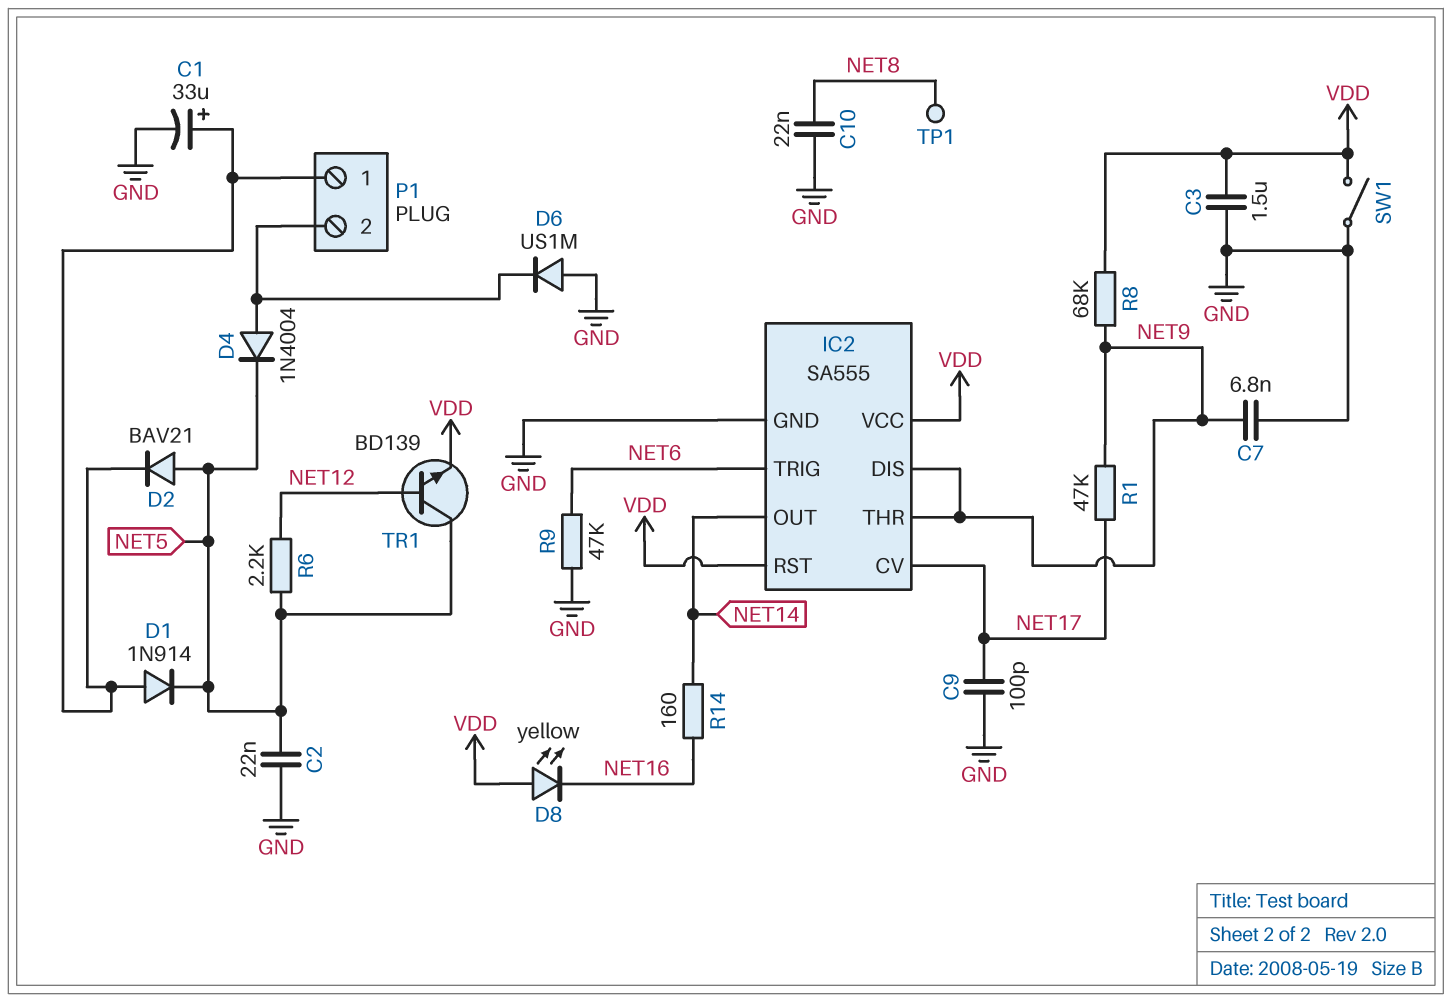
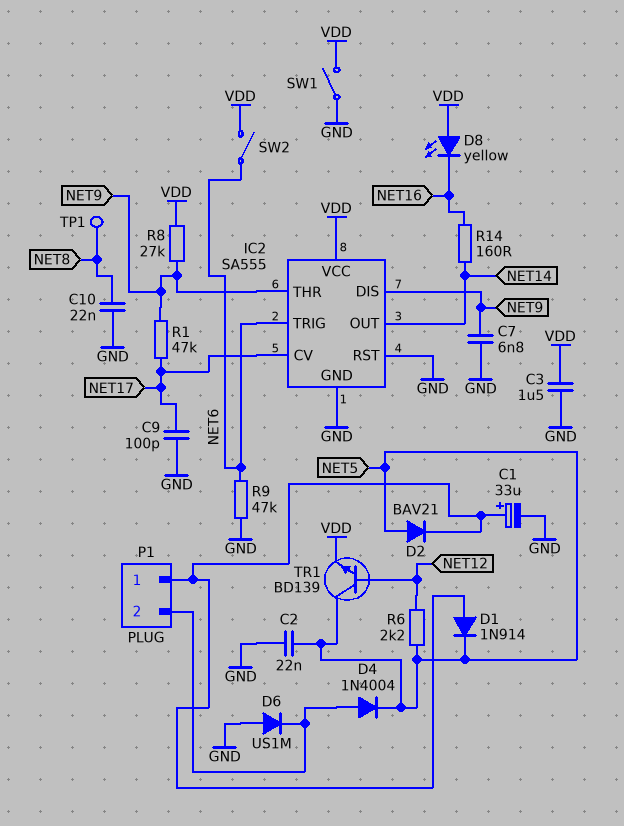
IC2 pin RST: VDD -> GND
R8: 68k (NET9, VDD) -> 27k (NET9, VDD)
SW2: none -> switch (NET6, VDD)

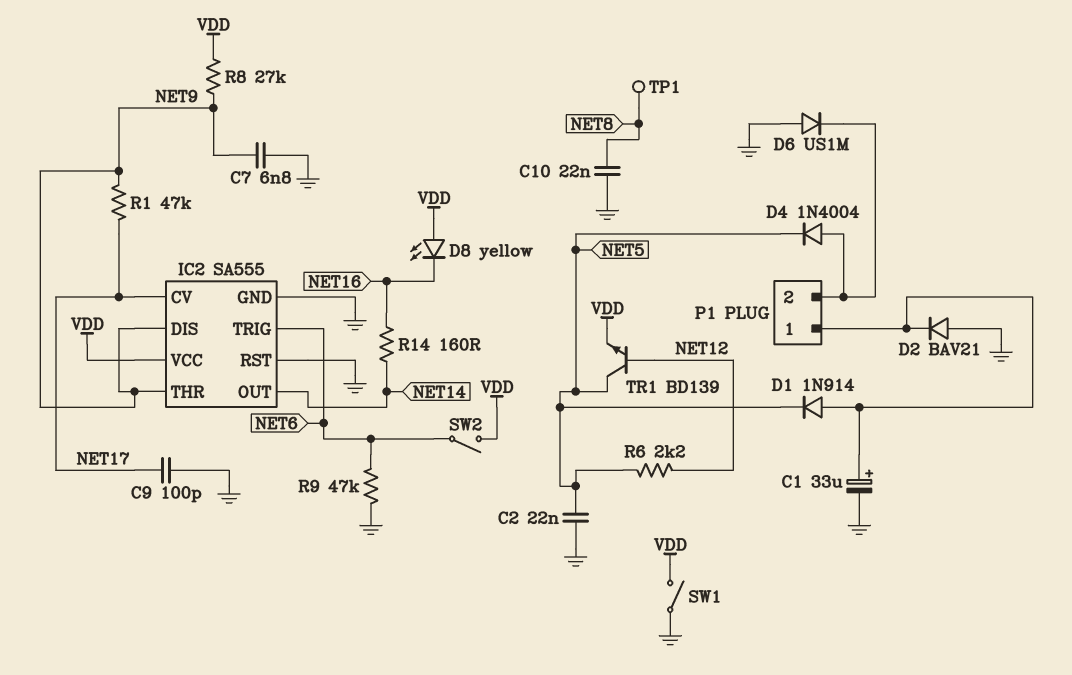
C3: 1.5uF (GND, VDD) -> none
D2: diode BAV21 (A NET5, K P1/1) -> diode BAV21 (A GND, K P1/1)

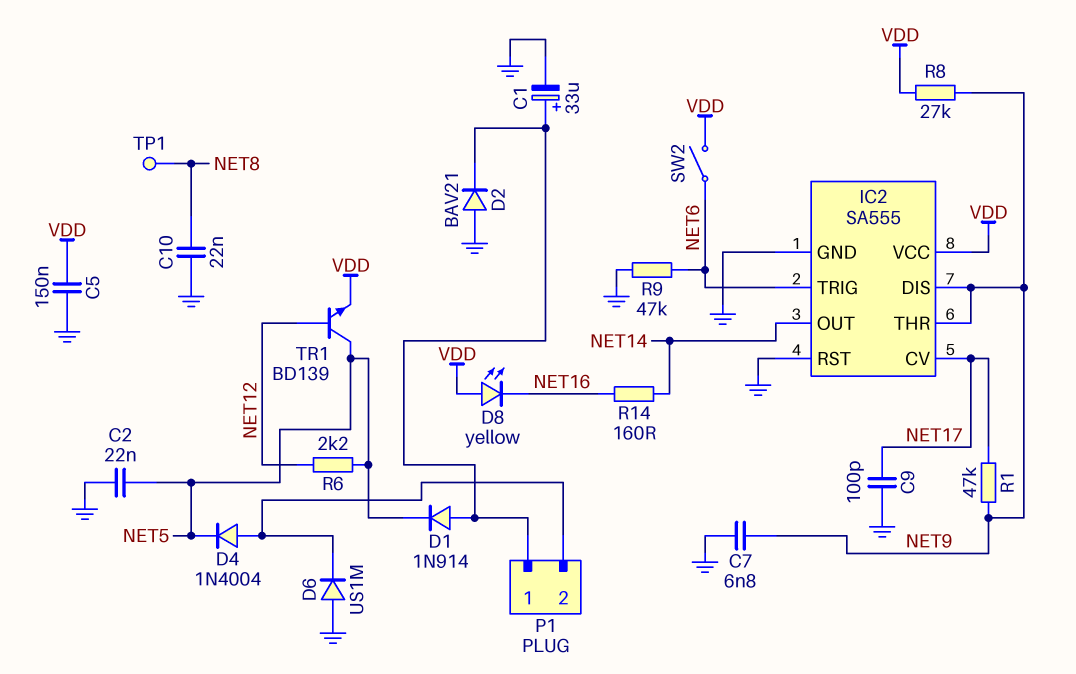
C5: none -> 150nF (GND, VDD)
SW1: switch (GND, VDD) -> none

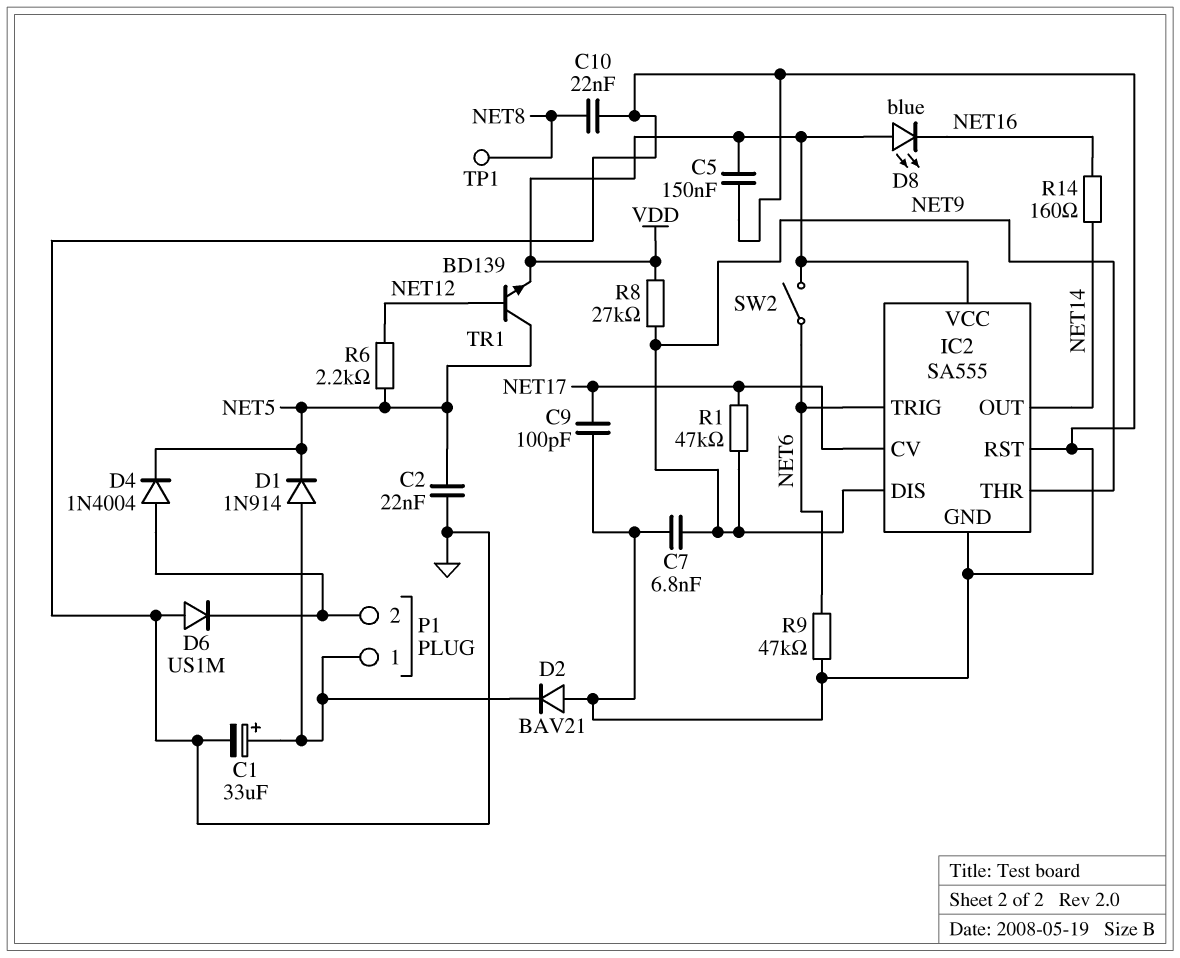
D8: LED yellow (A VDD, K NET16) -> LED blue (A VDD, K NET16)

